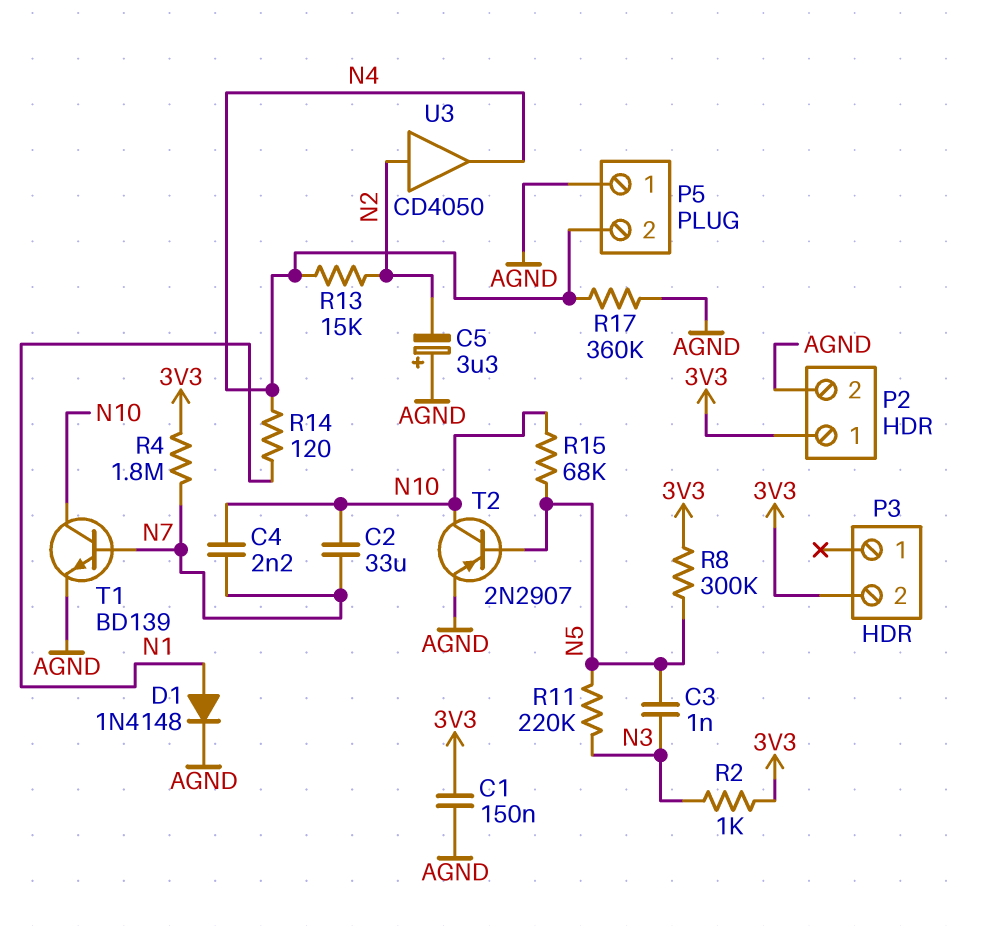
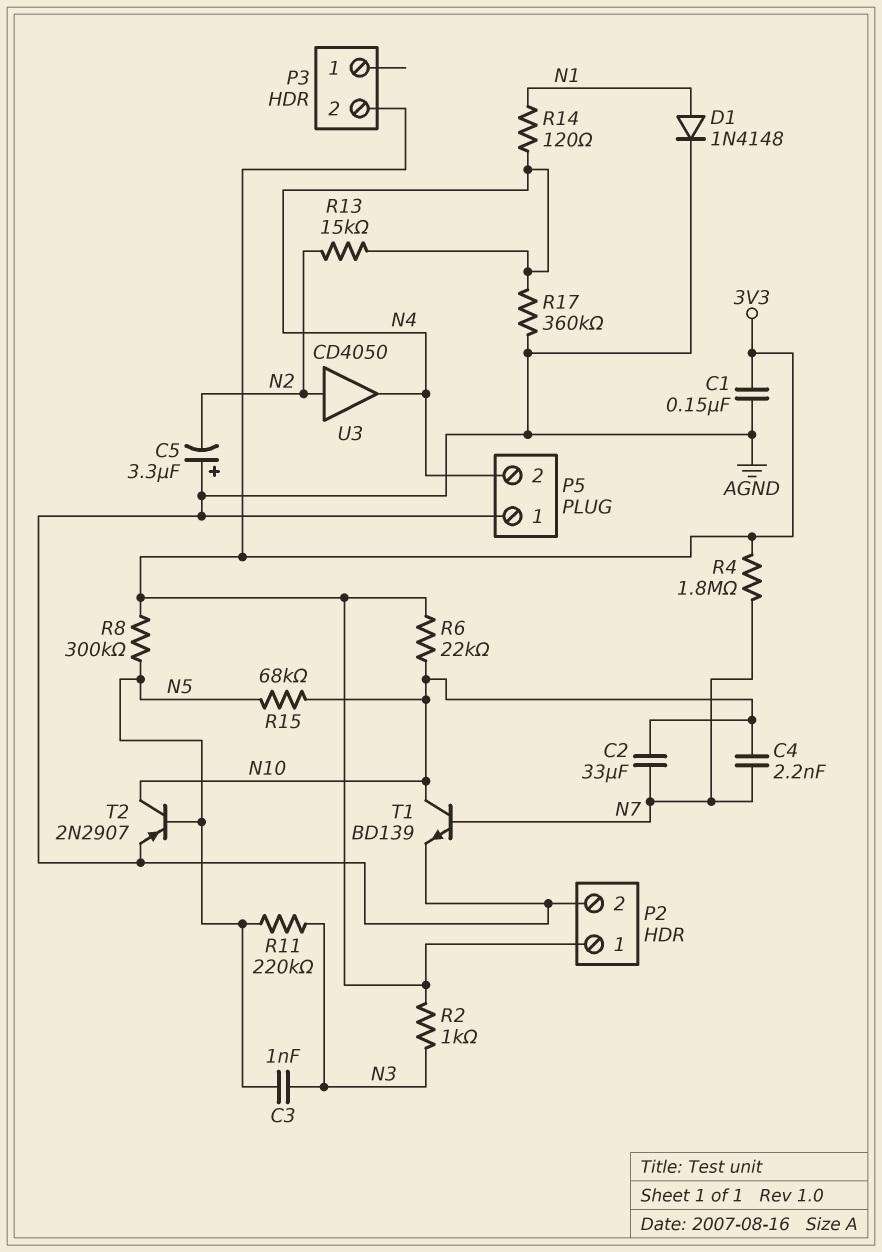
R6: none -> 22k (3V3, N10)

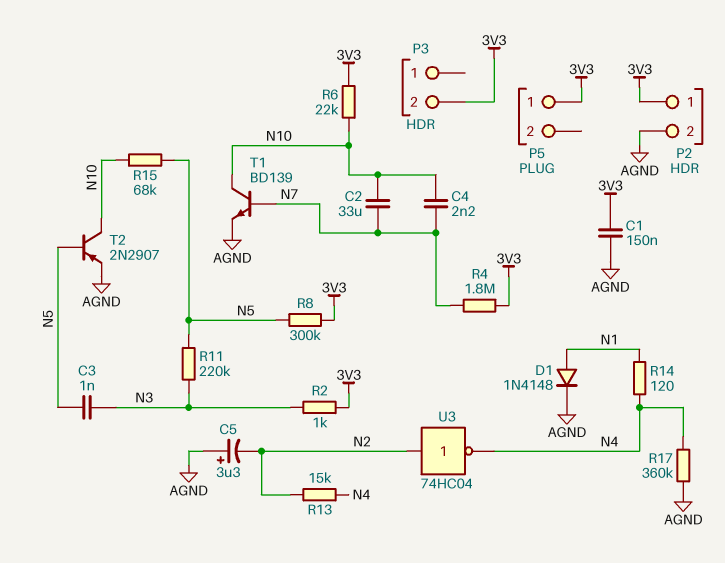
P5 pin 1: AGND -> 3V3
P5 pin 2: N4 -> none
U3: buffer CD4050 (in N2, out N4) -> NOT 74HC04 (in N2, out N4)

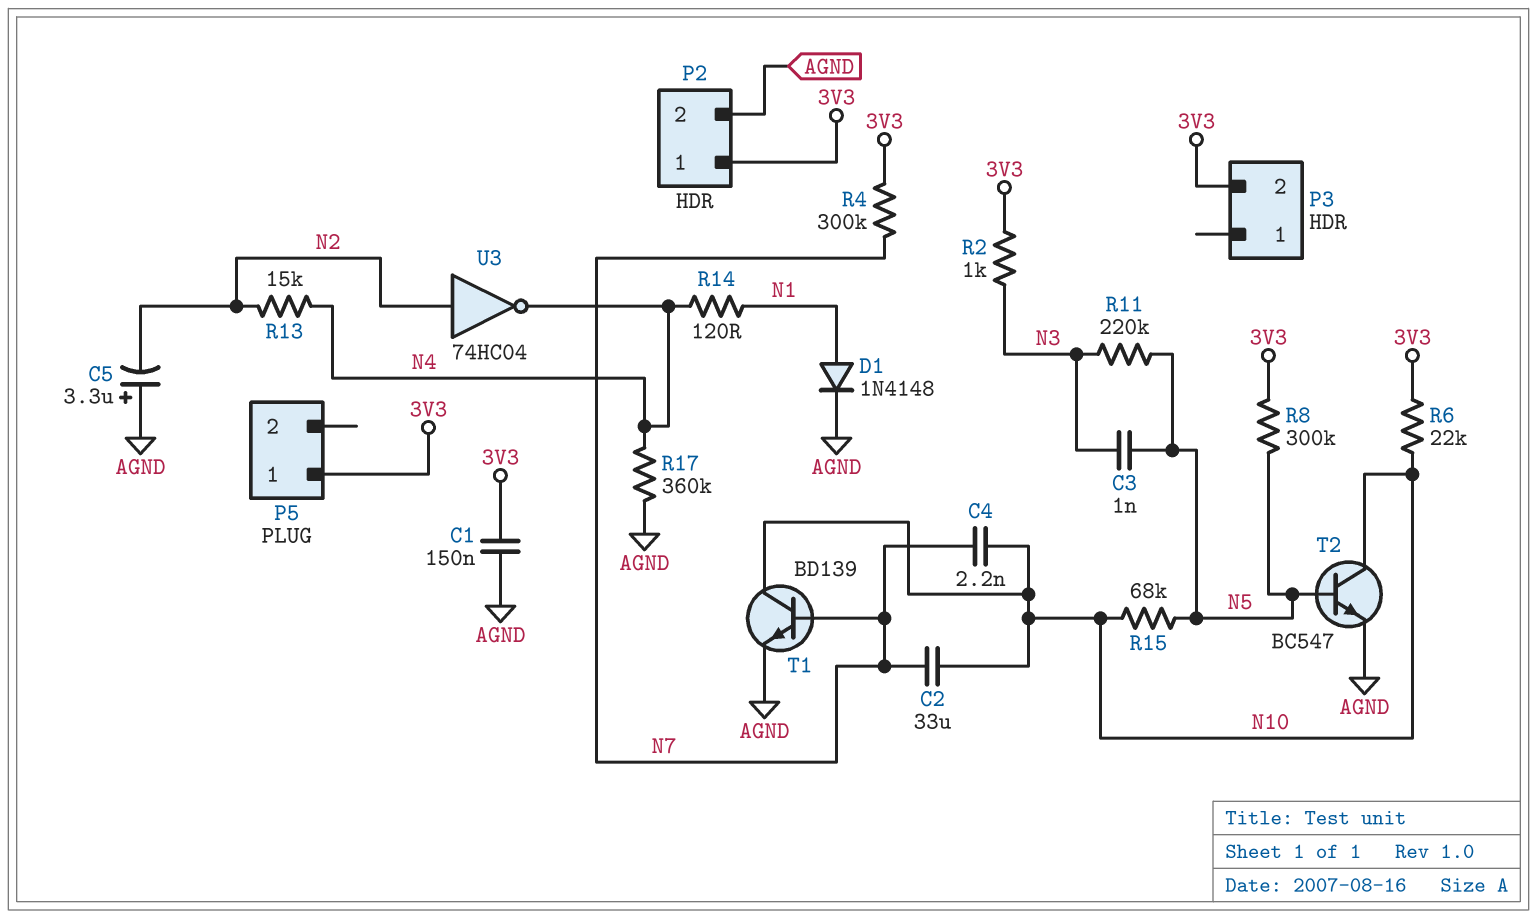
R4: 1.8M (3V3, N7) -> 300k (3V3, N7)
T2: PNP 2N2907 (B N5, C N10, E AGND) -> NPN BC547 (B N5, C N10, E AGND)

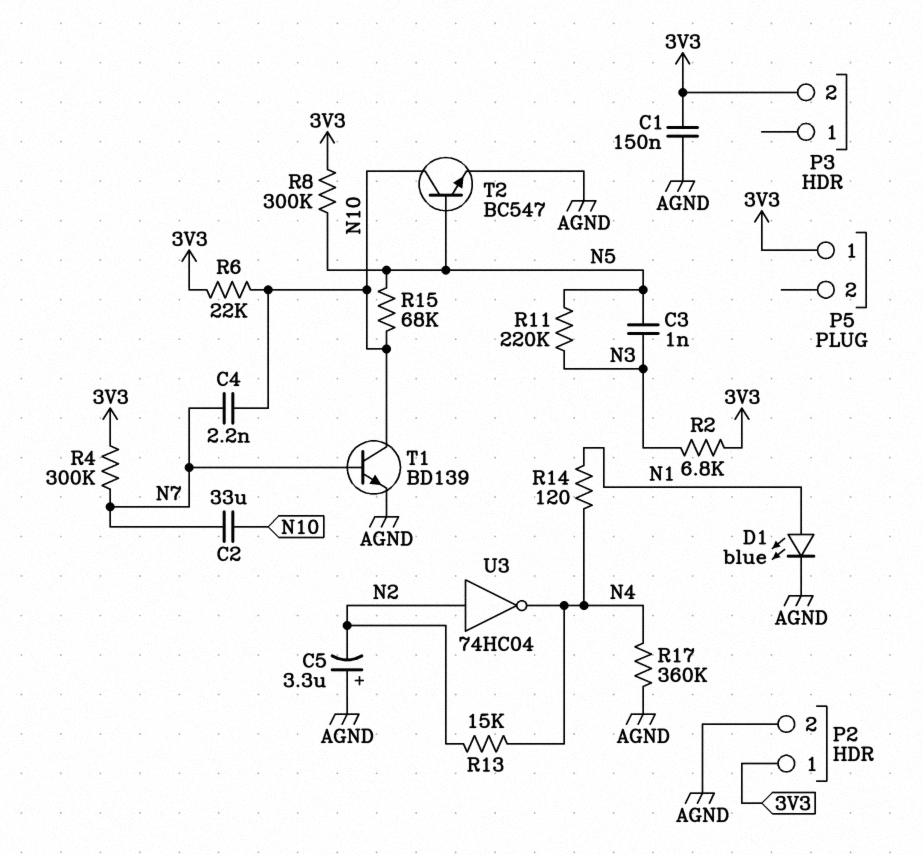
D1: diode 1N4148 (A N1, K AGND) -> LED blue (A N1, K AGND)
R2: 1k (3V3, N3) -> 6.8k (3V3, N3)

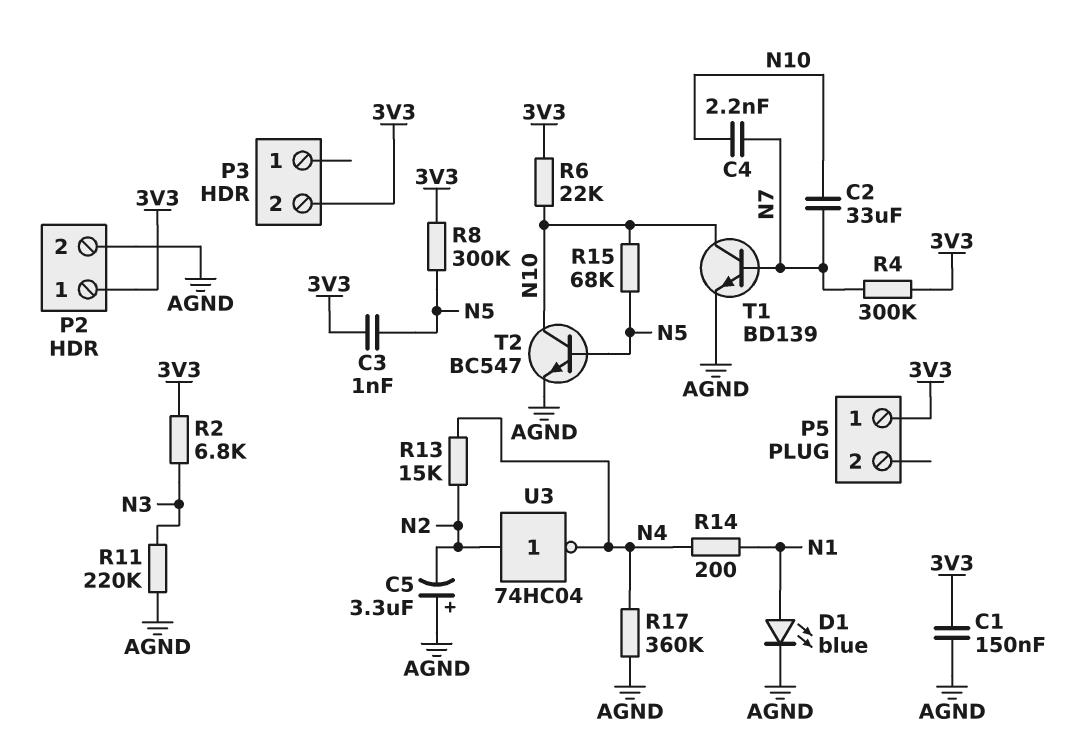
C3: 1nF (N3, N5) -> 1nF (3V3, N5)
R11: 220k (N3, N5) -> 220k (AGND, N3)
R14: 120 (N1, N4) -> 200 (N1, N4)

